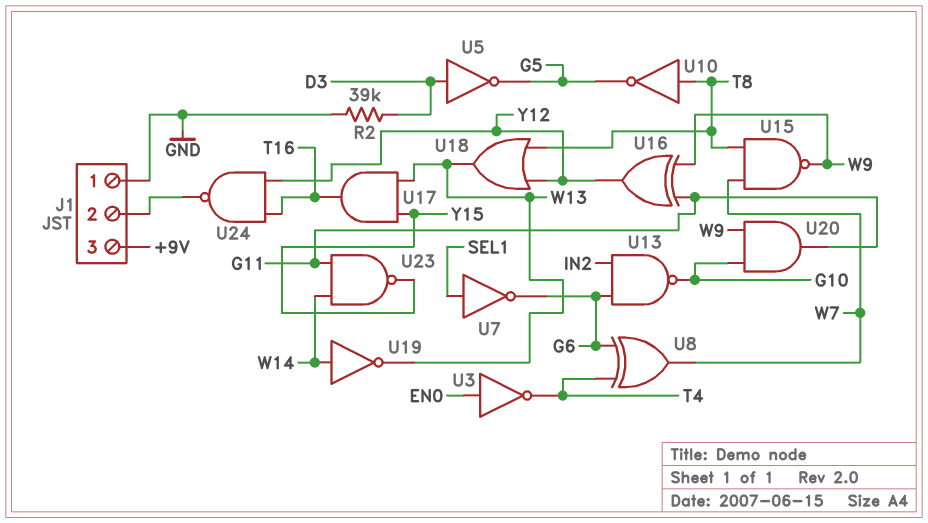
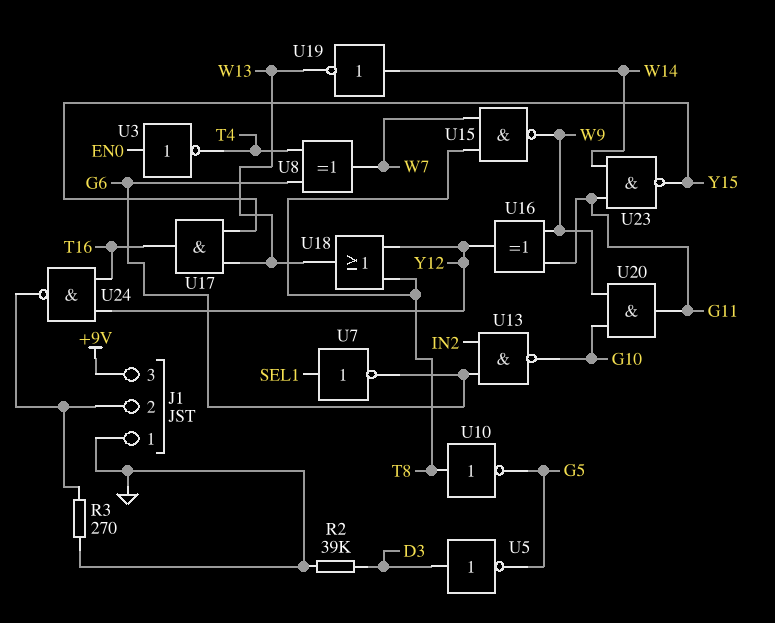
R3: none -> 270 (GND, J1/2)

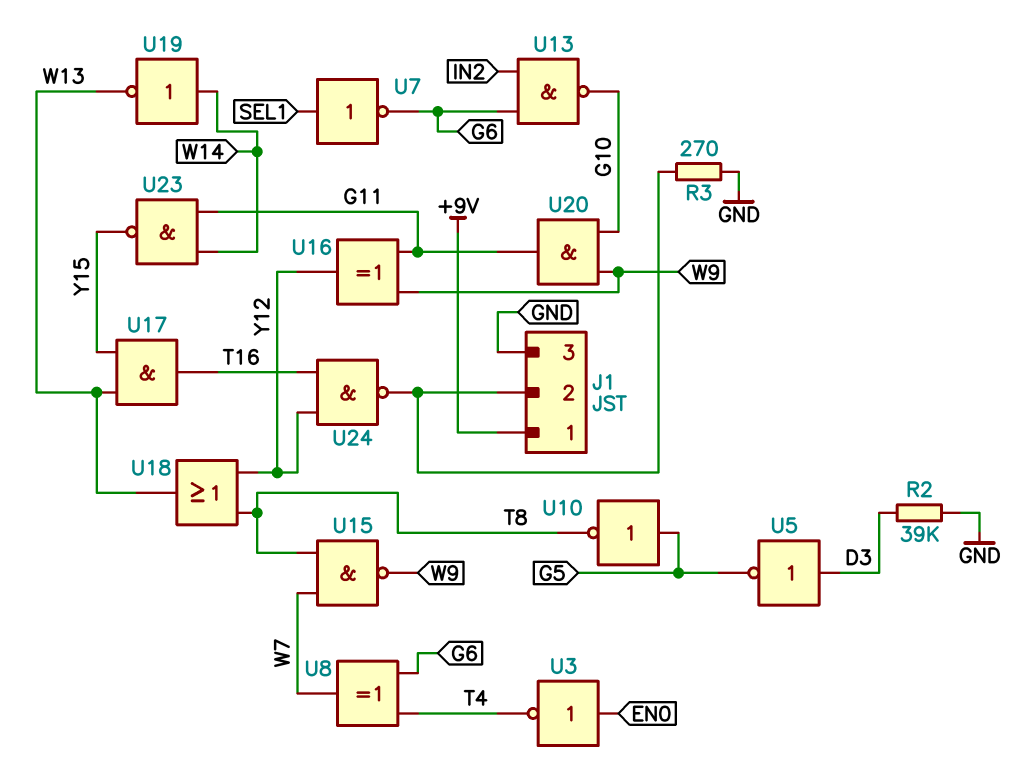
J1 pin 1: GND -> +9V
J1 pin 3: +9V -> GND
U10: NOT (in T8, out G5) -> NOT (in G5, out T8)

